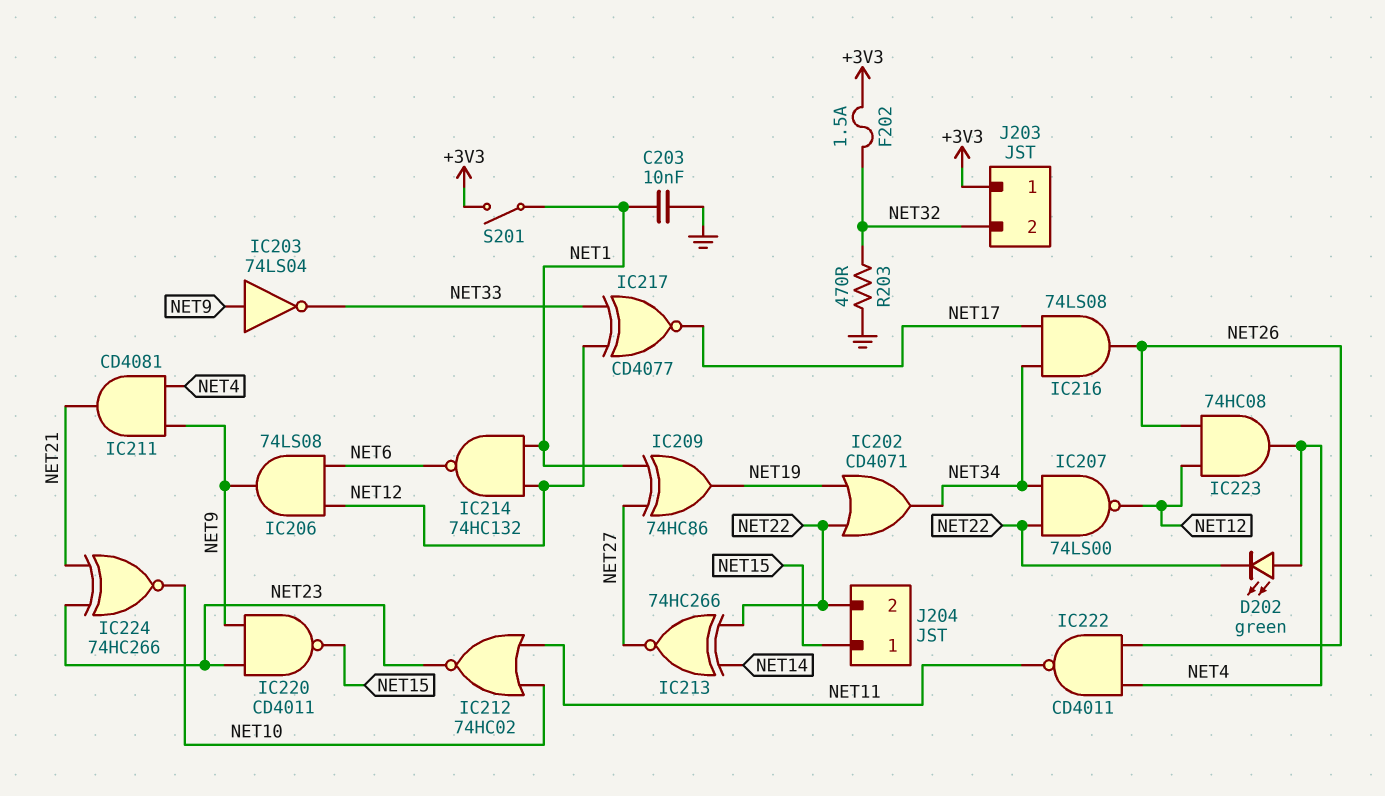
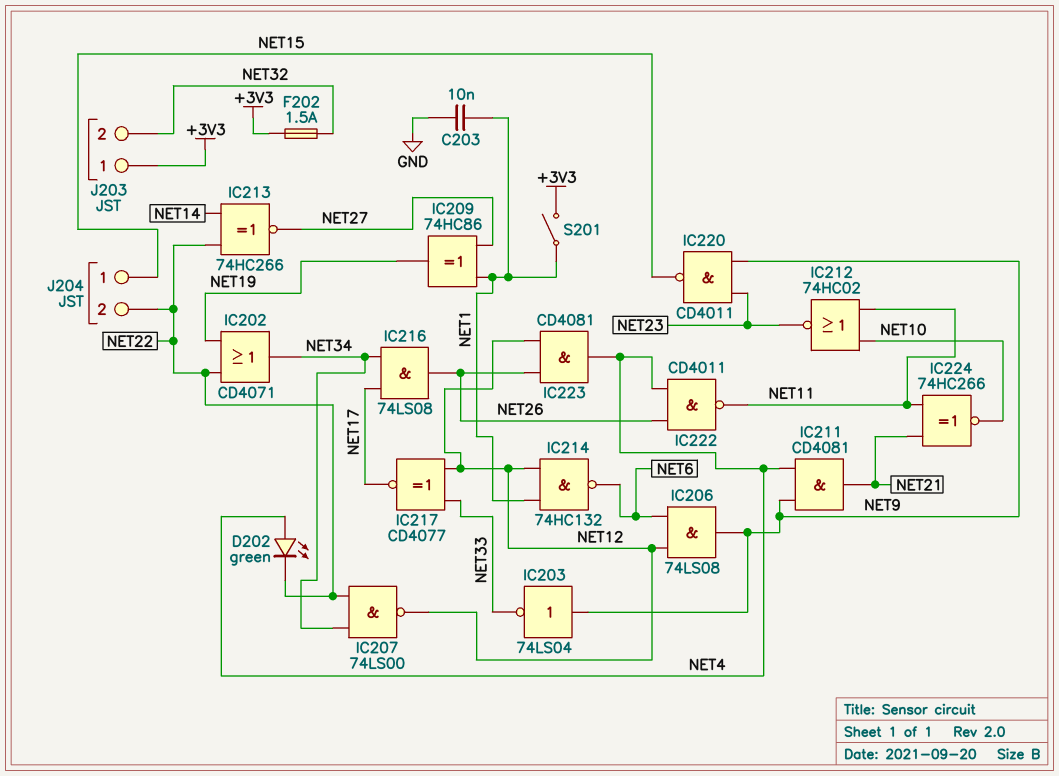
IC223: AND 74HC08 (in NET12, in NET26, out NET4) -> AND CD4081 (in NET12, in NET26, out NET4)
IC224: XNOR 74HC266 (in NET21, in NET23, out NET10) -> XNOR 74HC266 (in NET11, in NET21, out NET10)
R203: 470 (GND, NET32) -> none

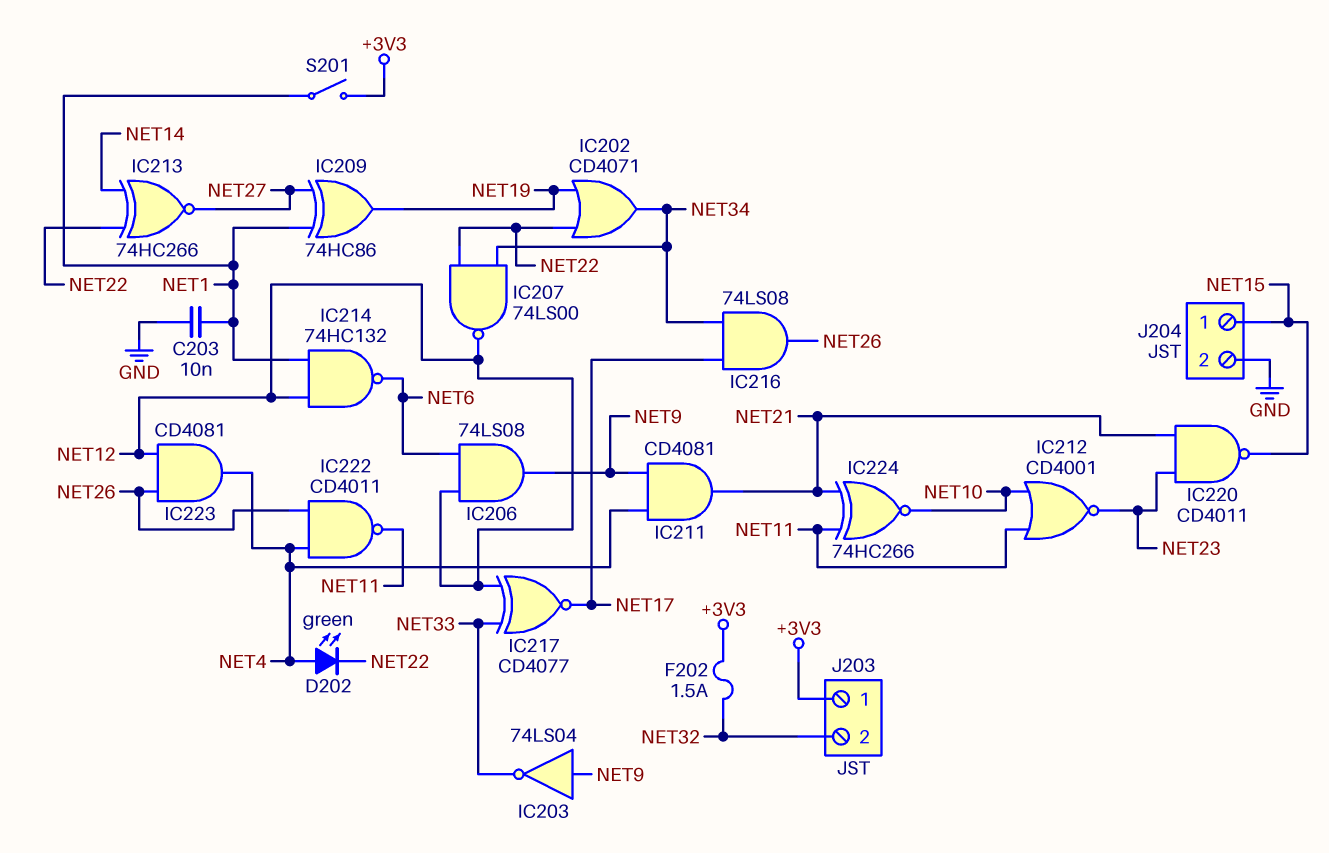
IC212: NOR 74HC02 (in NET10, in NET11, out NET23) -> NOR CD4001 (in NET10, in NET11, out NET23)
IC220: NAND CD4011 (in NET9, in NET23, out NET15) -> NAND CD4011 (in NET21, in NET23, out NET15)
J204 pin 2: NET22 -> GND

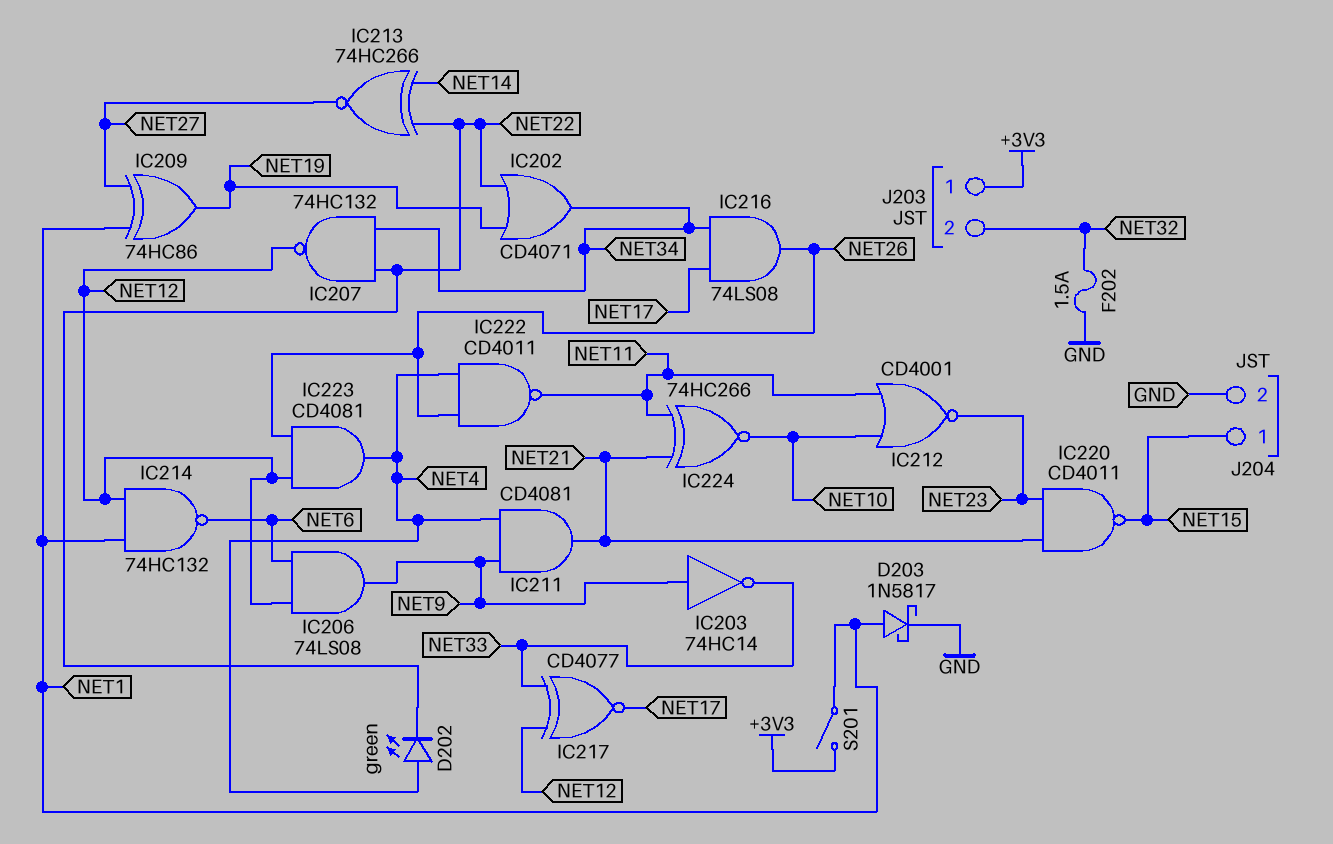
C203: 10nF (GND, NET1) -> none
D203: none -> schottky 1N5817 (A NET1, K GND)
F202: 1.5A (+3V3, NET32) -> 1.5A (GND, NET32)
IC203: NOT 74LS04 (in NET9, out NET33) -> NOT 74HC14 (in NET9, out NET33)
IC207: NAND 74LS00 (in NET22, in NET34, out NET12) -> NAND 74HC132 (in NET22, in NET34, out NET12)

